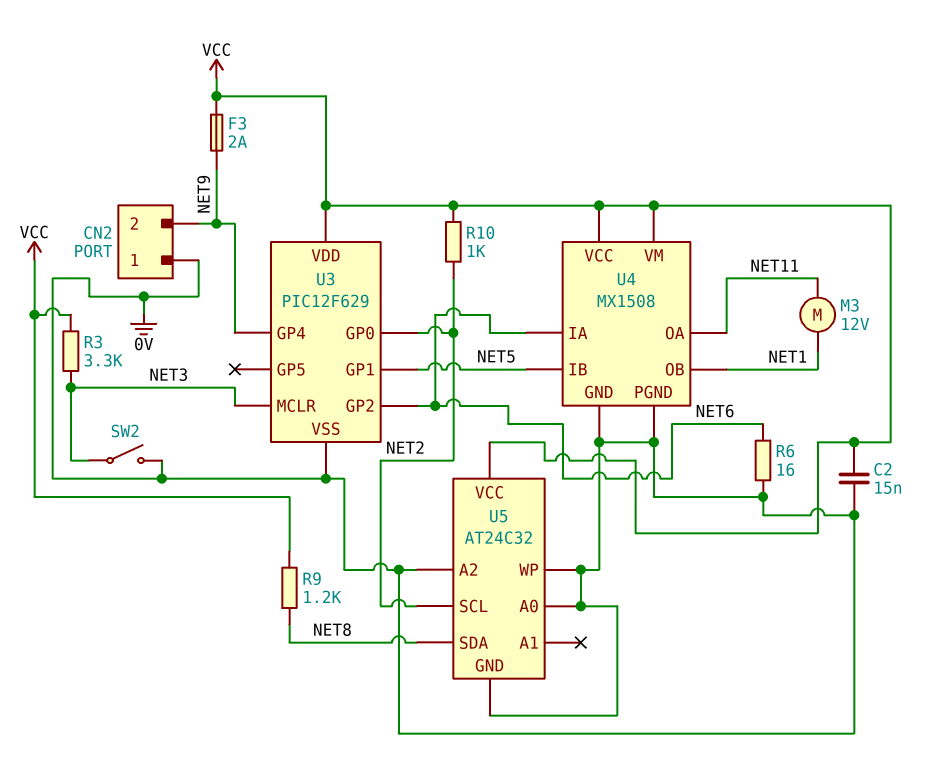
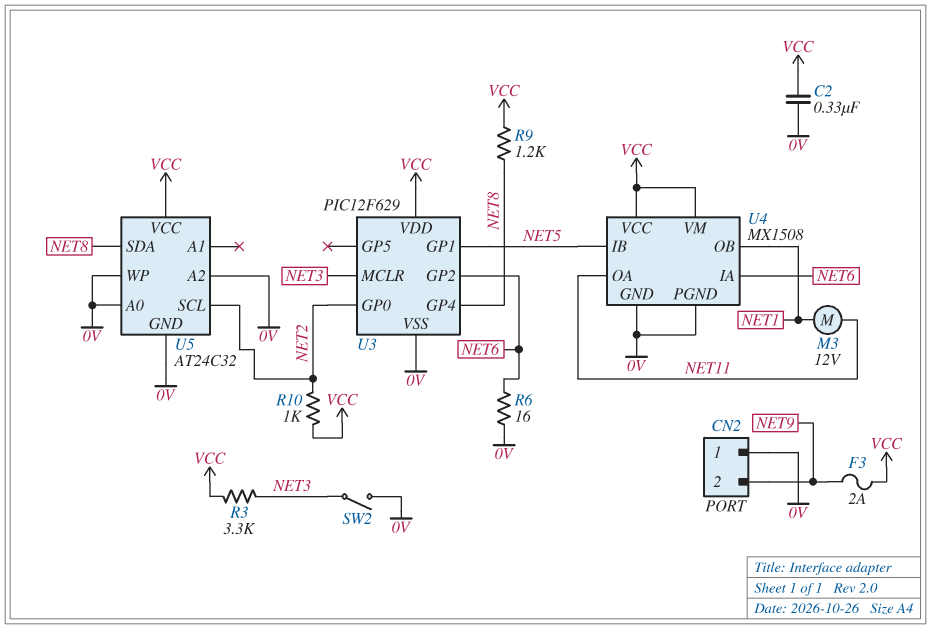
C2: 15nF (0V, VCC) -> 330nF (0V, VCC)
U3 pin GP4: NET9 -> NET8

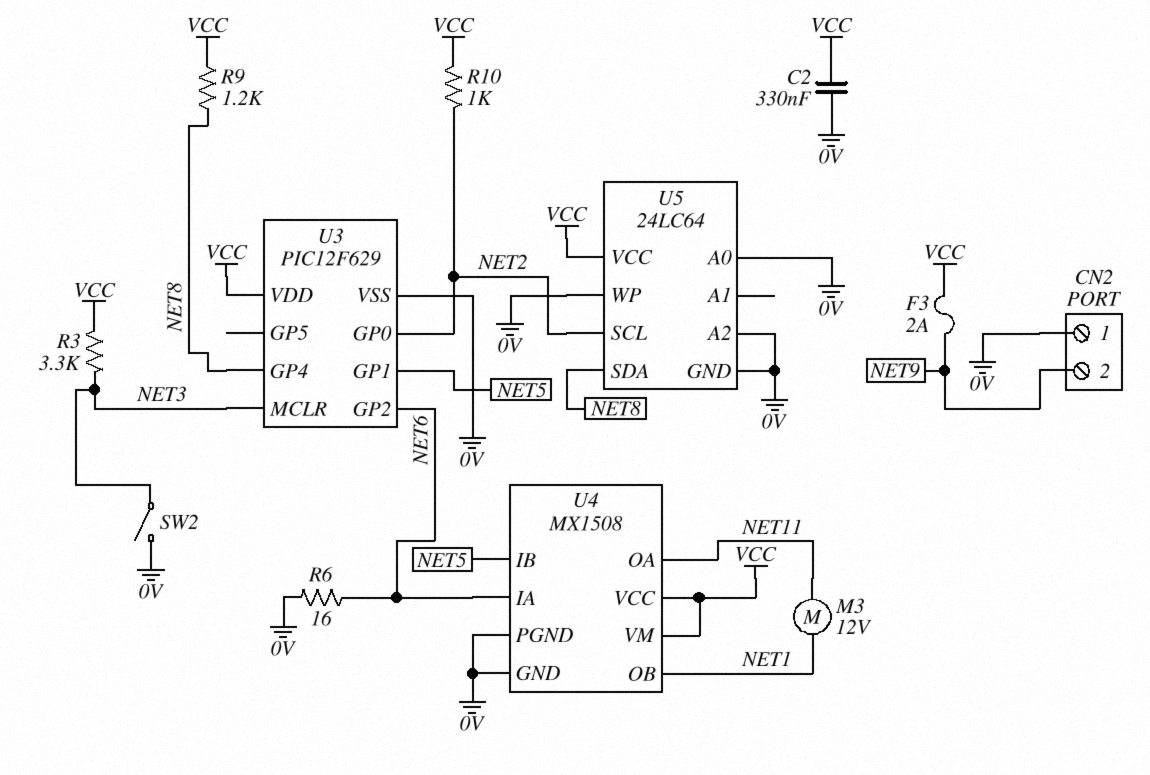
U5: AT24C32 -> 24LC64

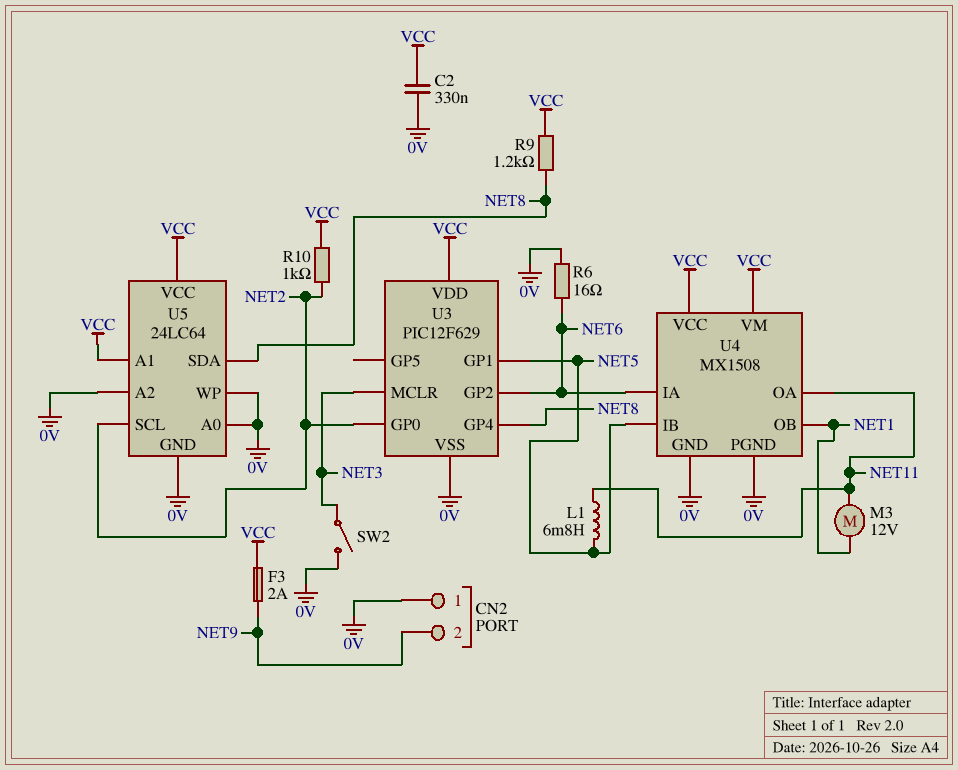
L1: none -> 6.8mH (NET5, NET11)
R3: 3.3k (NET3, VCC) -> none
U5 pin A1: none -> VCC

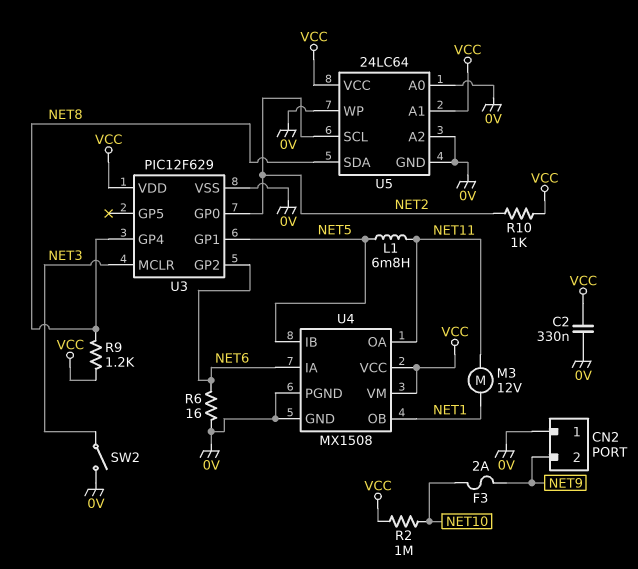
F3: 2A (NET9, VCC) -> 2A (NET9, NET10)
R2: none -> 1M (NET10, VCC)

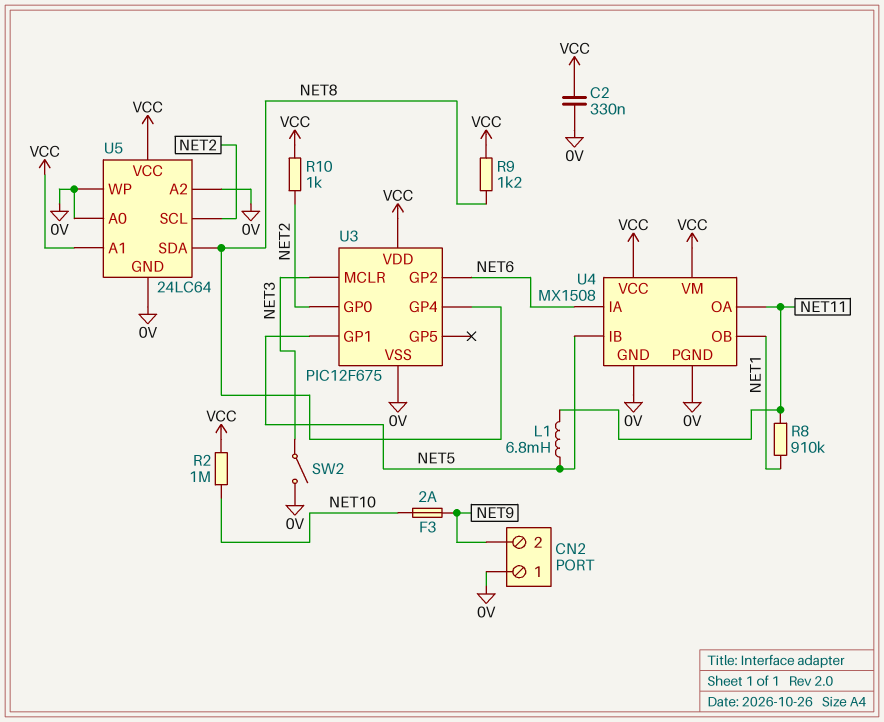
M3: motor 12V (NET1, NET11) -> none
R6: 16 (0V, NET6) -> none
R8: none -> 910k (NET1, NET11)
U3: PIC12F629 -> PIC12F675

